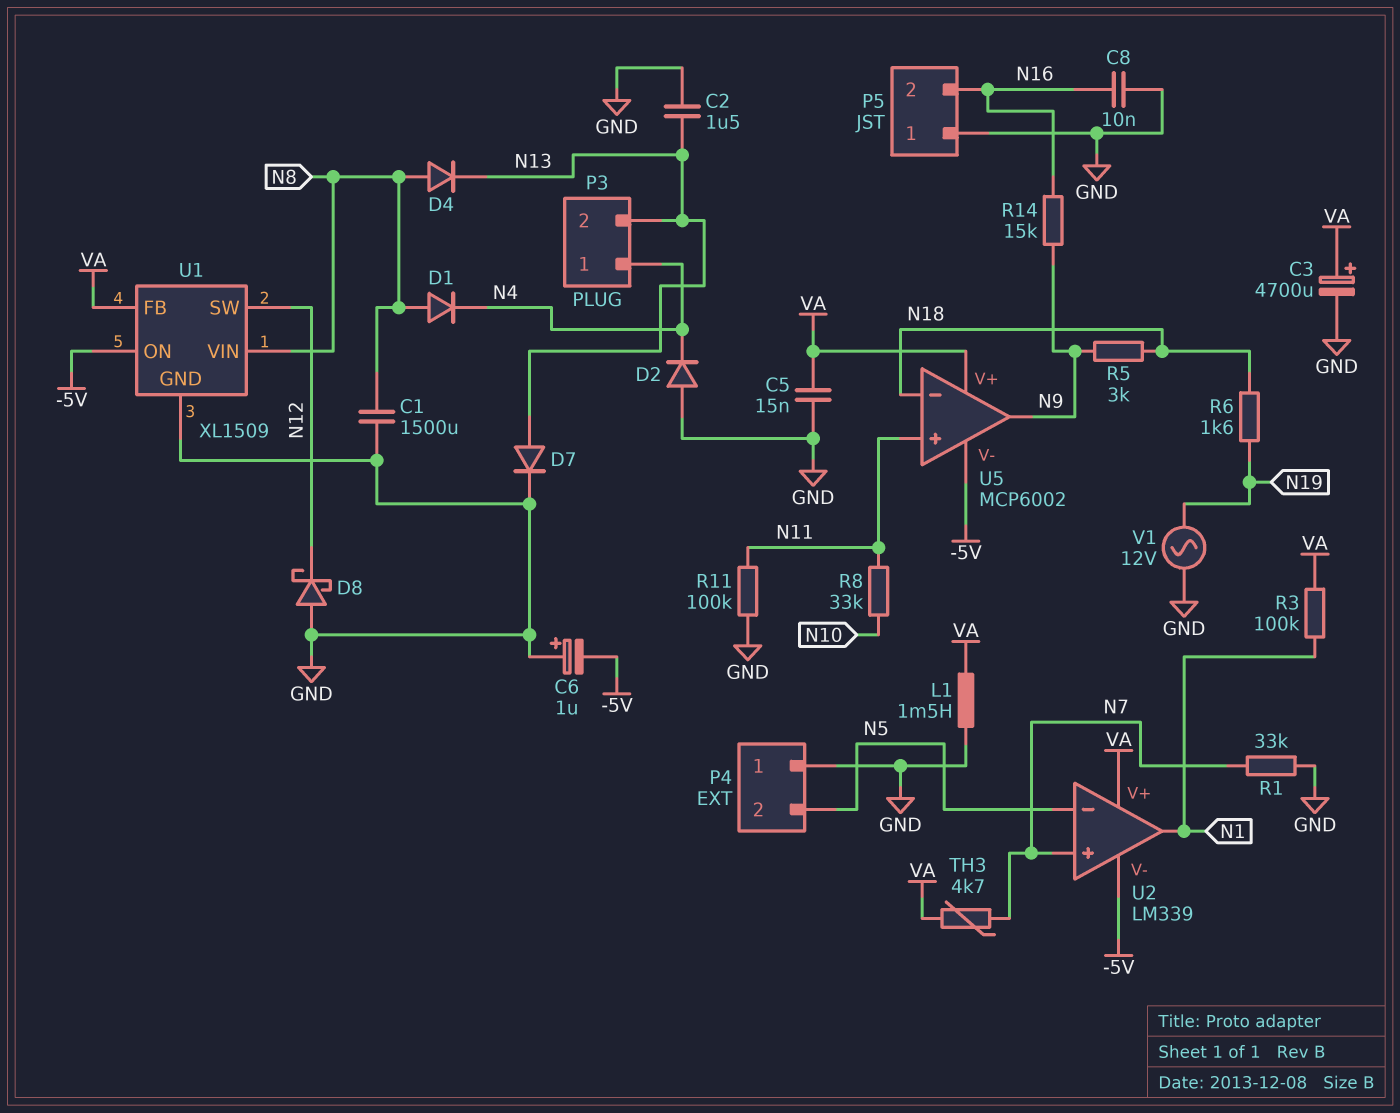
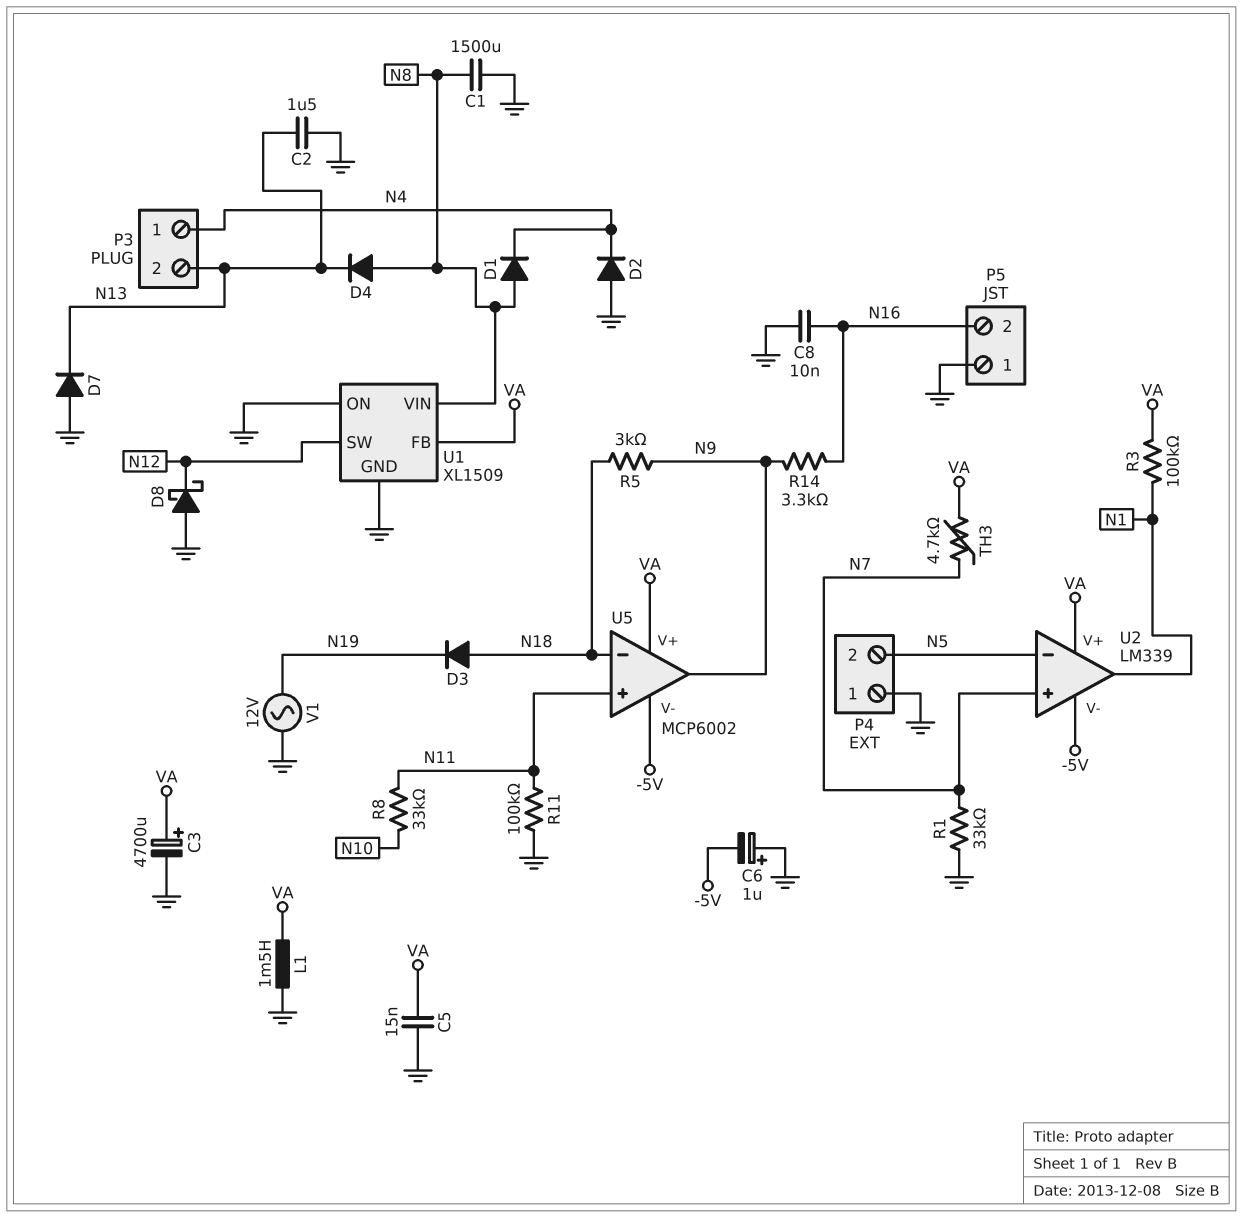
D3: none -> diode (A N18, K N19)
D7: diode (A N13, K GND) -> diode (A GND, K N13)
R6: 1.6k (N18, N19) -> none
R14: 15k (N9, N16) -> 3.3k (N9, N16)
U1 pin ON: -5V -> GND

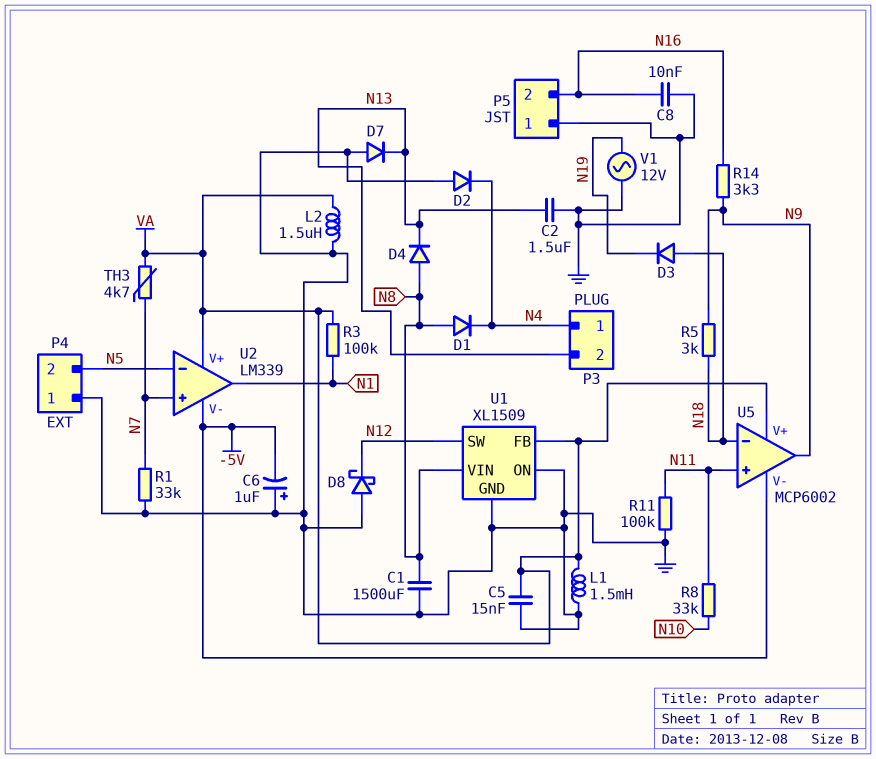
C3: 4700uF (plus VA, minus GND) -> none
L2: none -> 1.5uH (GND, VA)

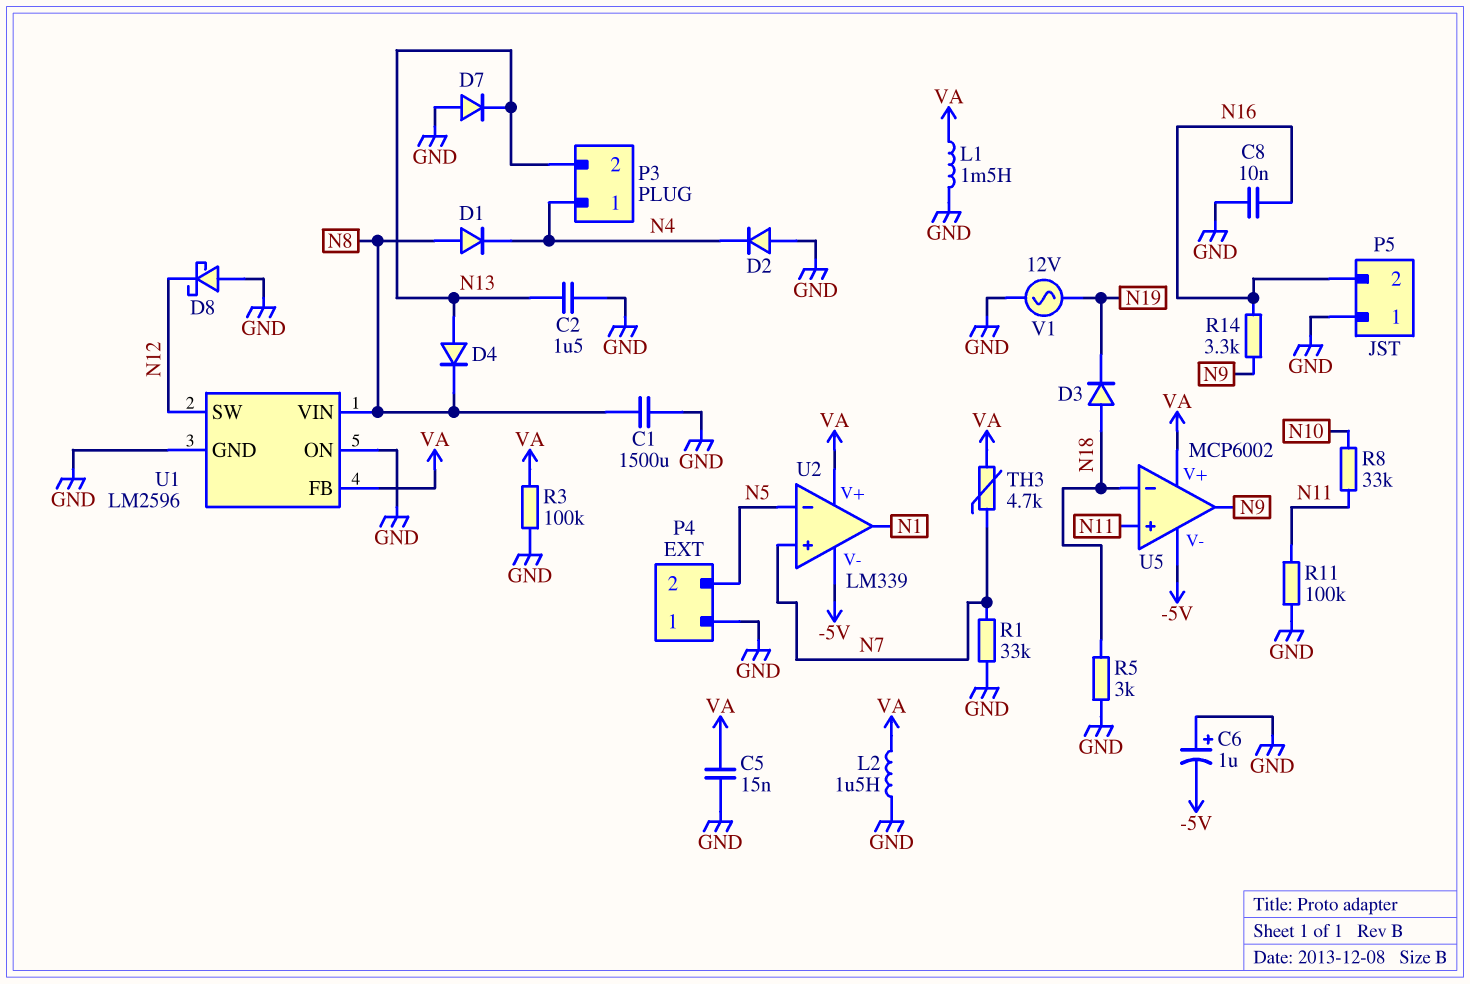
D4: diode (A N8, K N13) -> diode (A N13, K N8)
R3: 100k (N1, VA) -> 100k (GND, VA)
R5: 3k (N9, N18) -> 3k (GND, N18)
U1: XL1509 -> LM2596

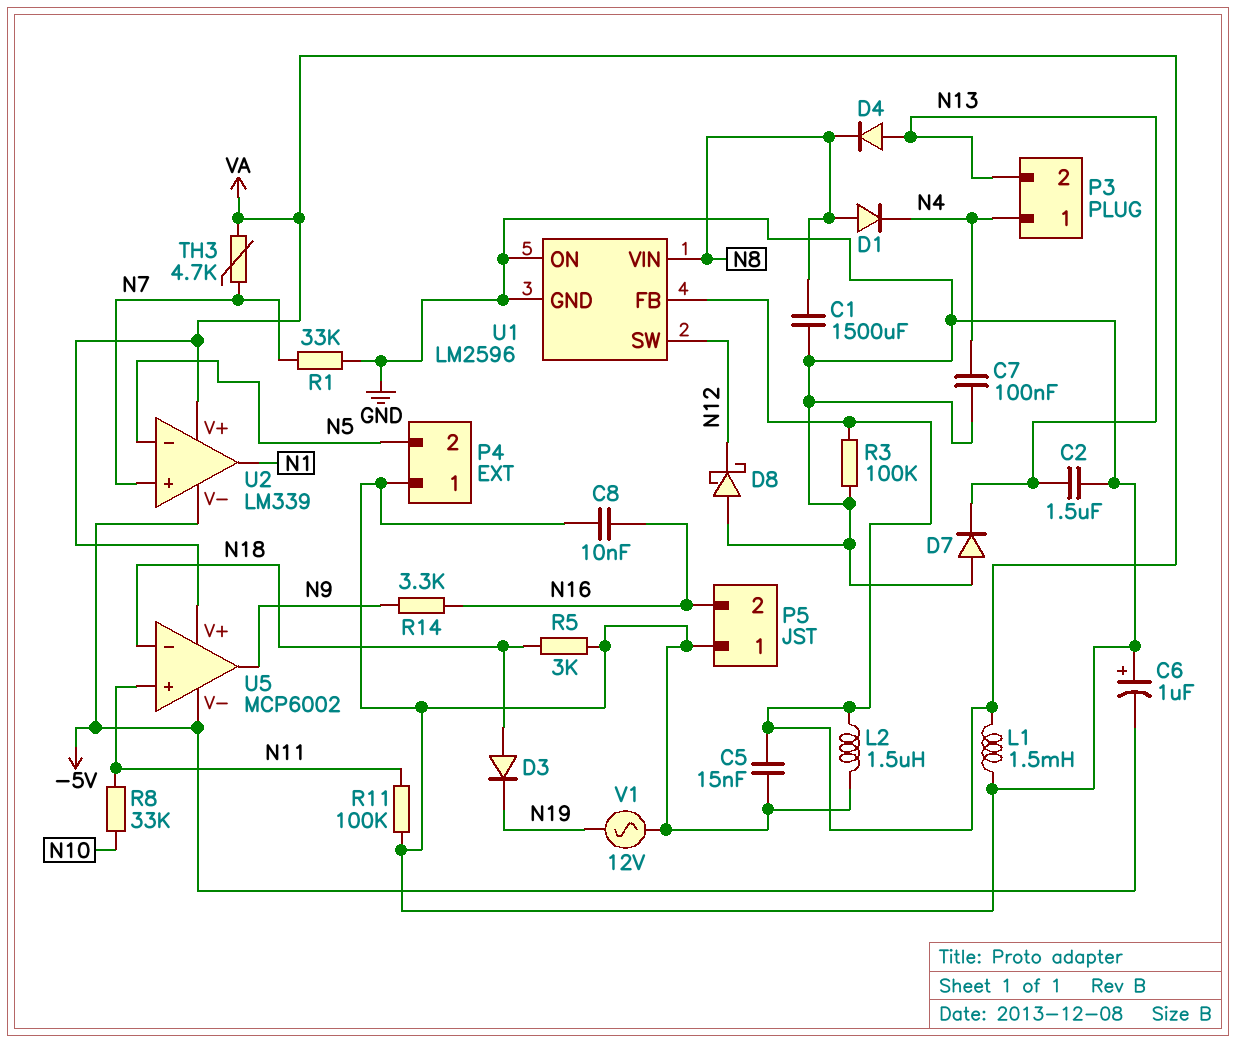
C7: none -> 100nF (GND, N4)
D2: diode (A GND, K N4) -> none

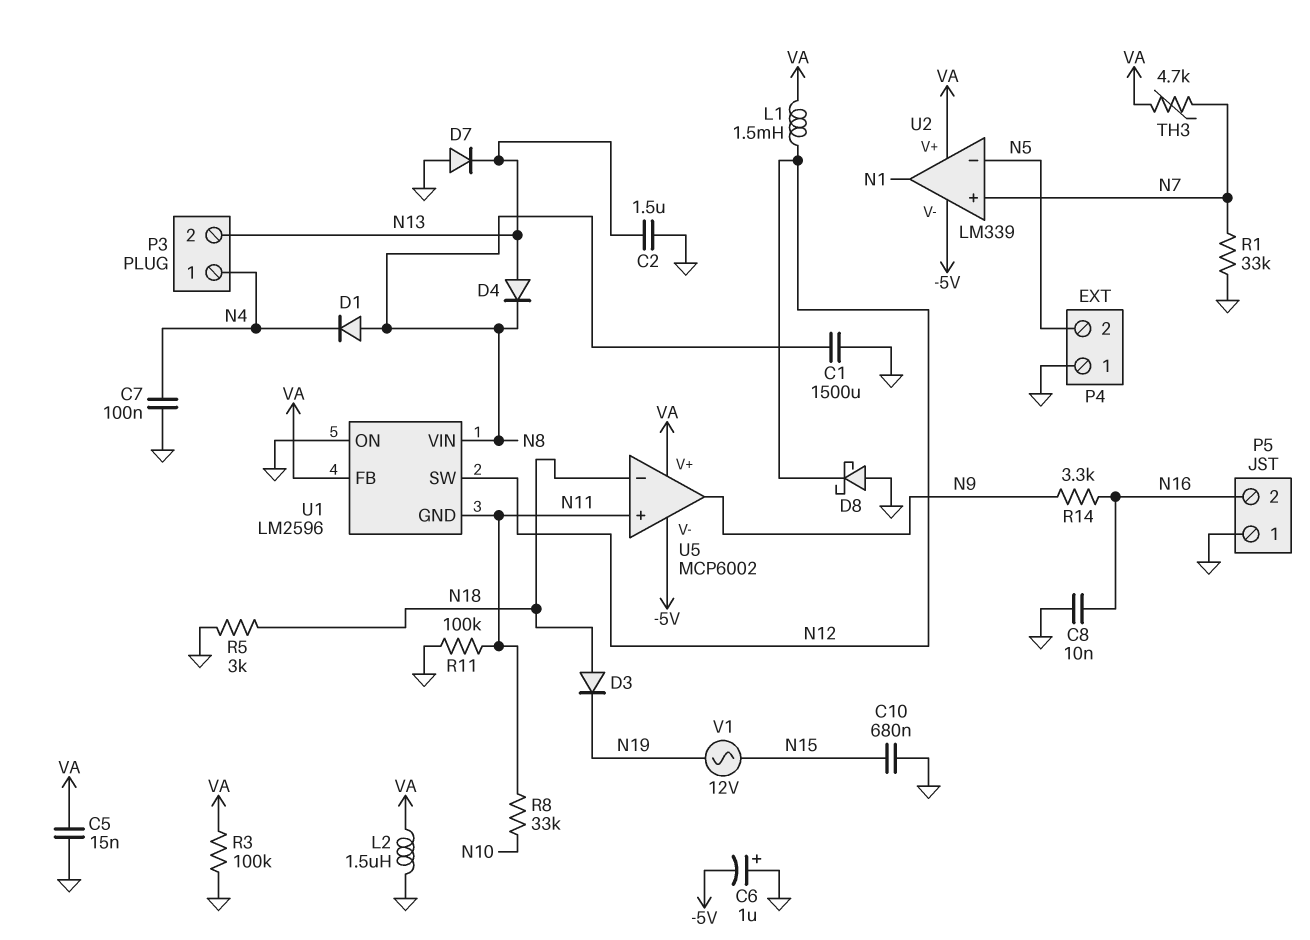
C10: none -> 680nF (GND, N15)
L1: 1.5mH (GND, VA) -> 1.5mH (N12, VA)
U1 pin GND: GND -> N11
V1: AC 12V (GND, N19) -> AC 12V (N15, N19)

